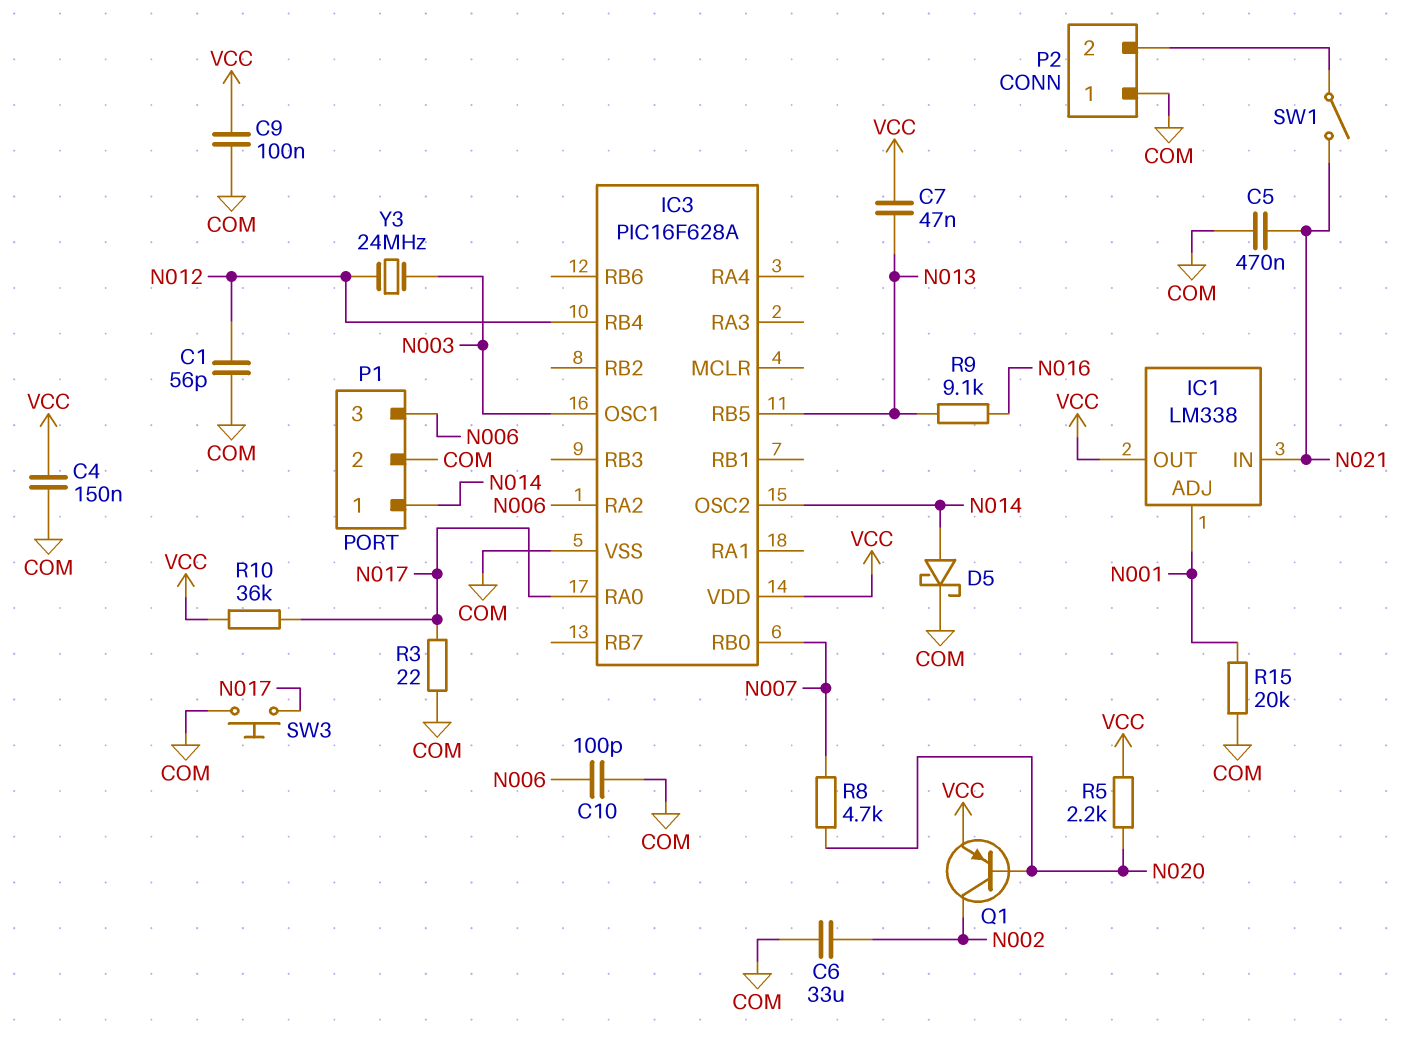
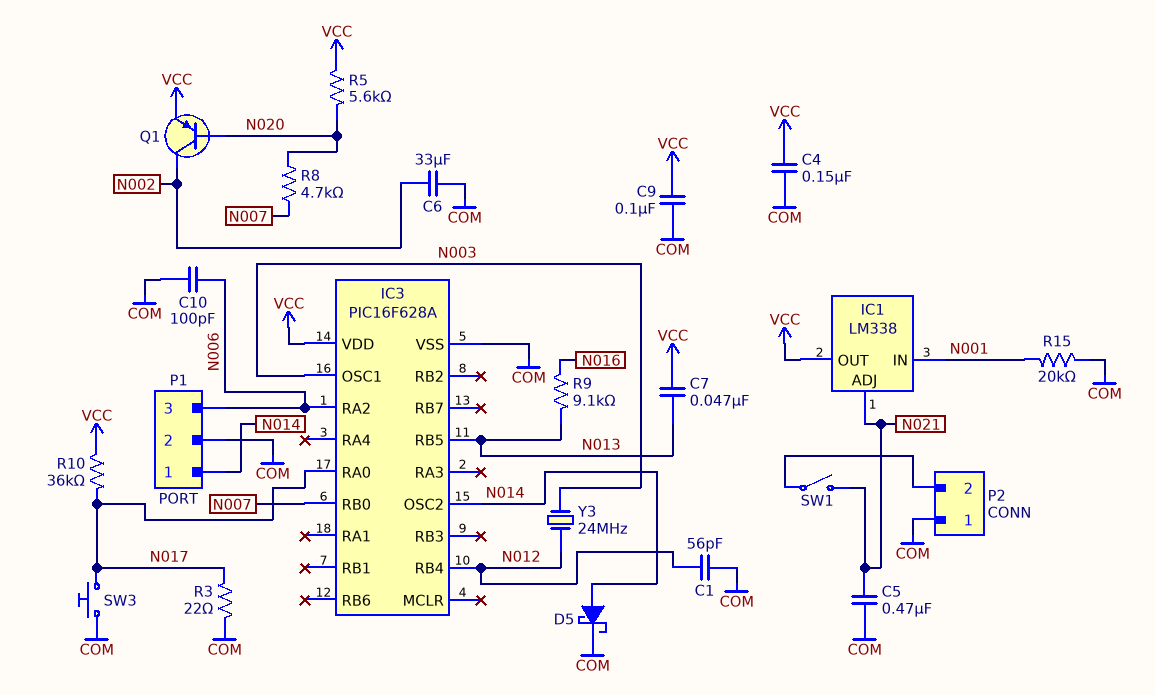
IC1 pin ADJ: N001 -> N021
IC1 pin IN: N021 -> N001
R5: 2.2k (N020, VCC) -> 5.6k (N020, VCC)

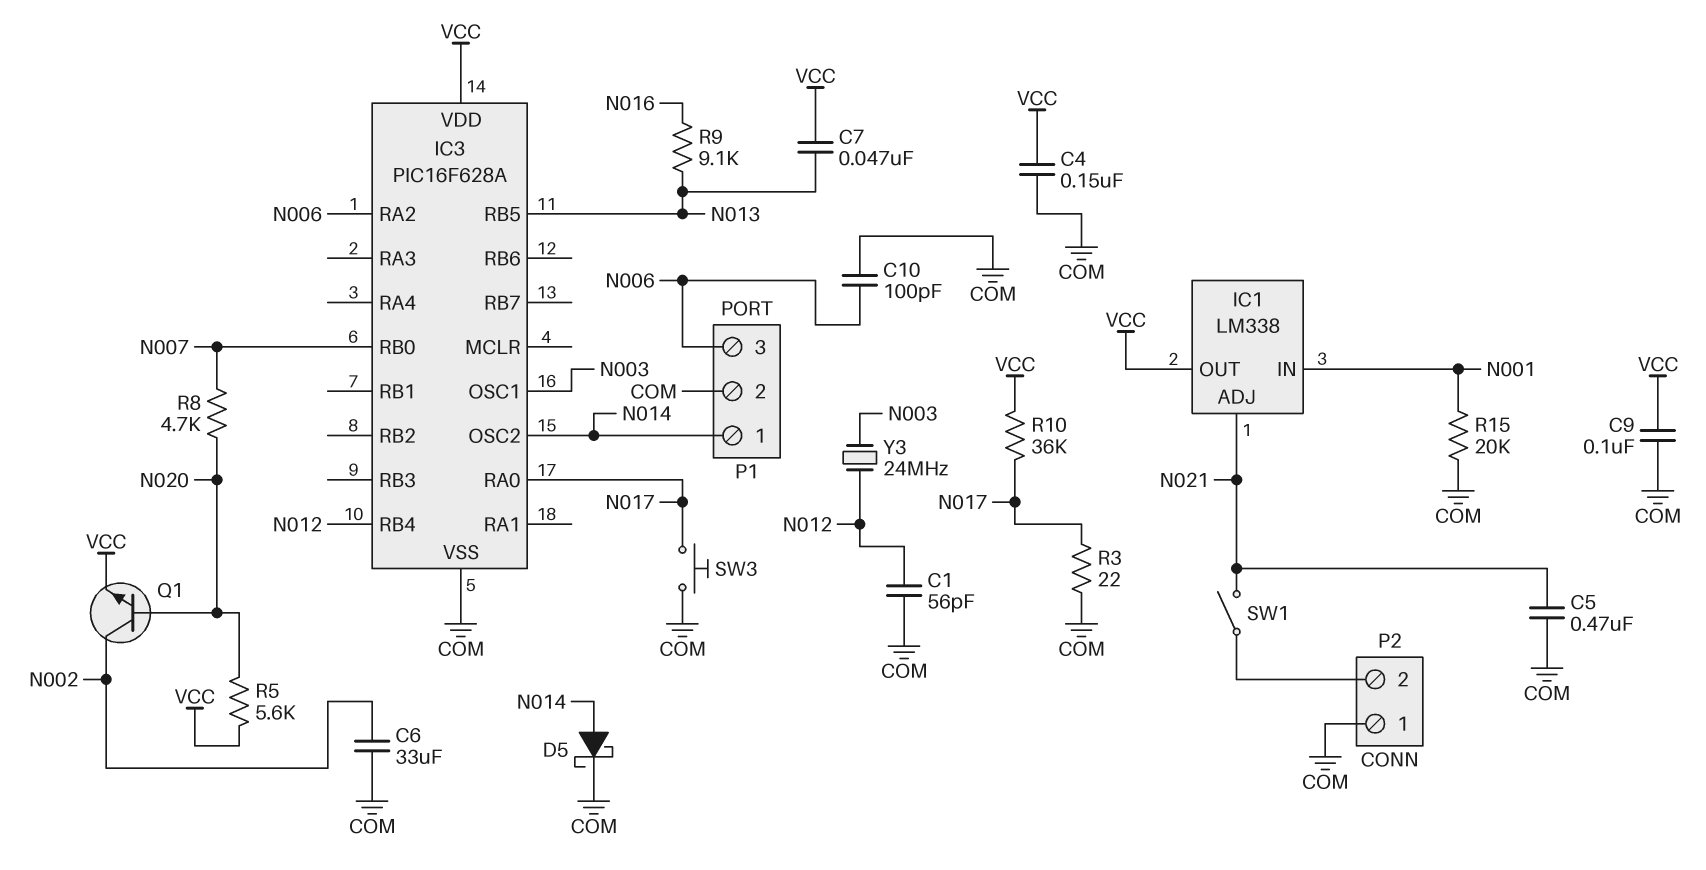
Q1: PNP (B N020, C N002, E VCC) -> NPN (B N020, C N002, E VCC)

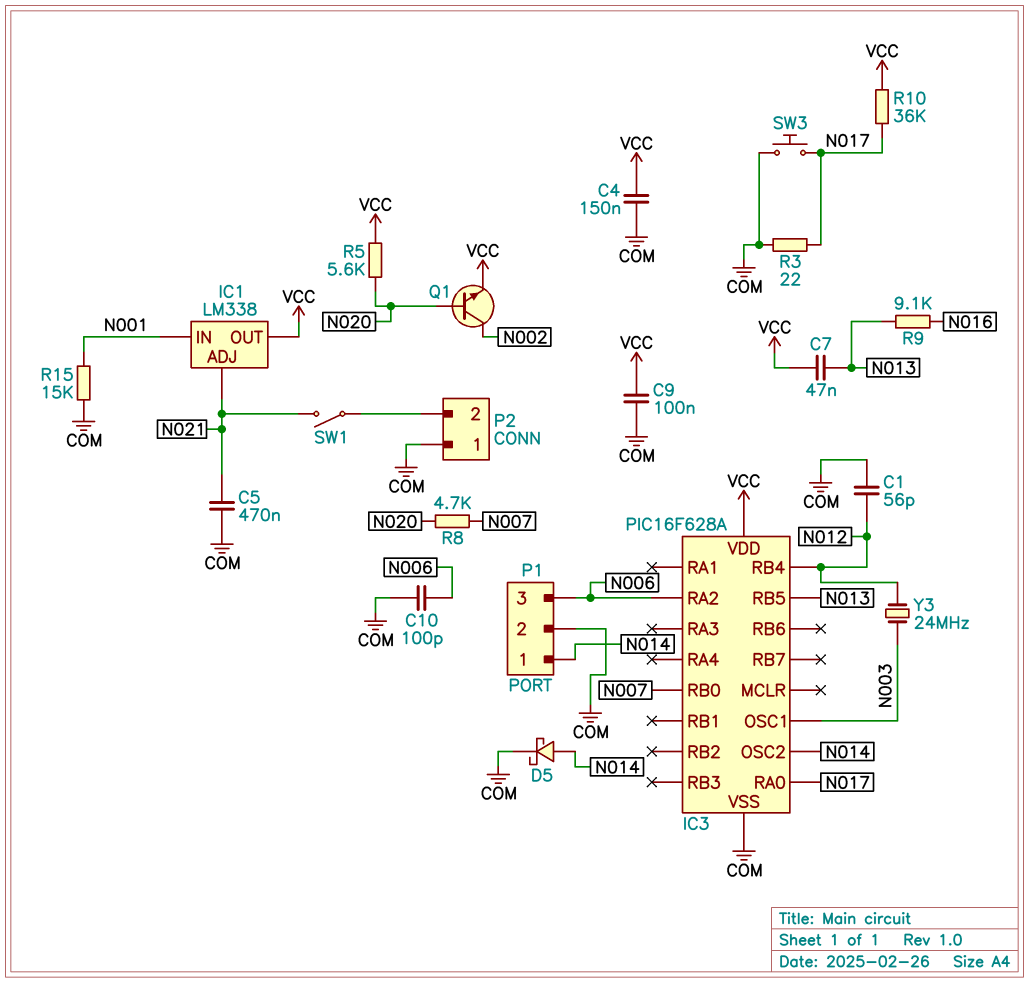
C6: 33uF (COM, N002) -> none
R15: 20k (COM, N001) -> 15k (COM, N001)

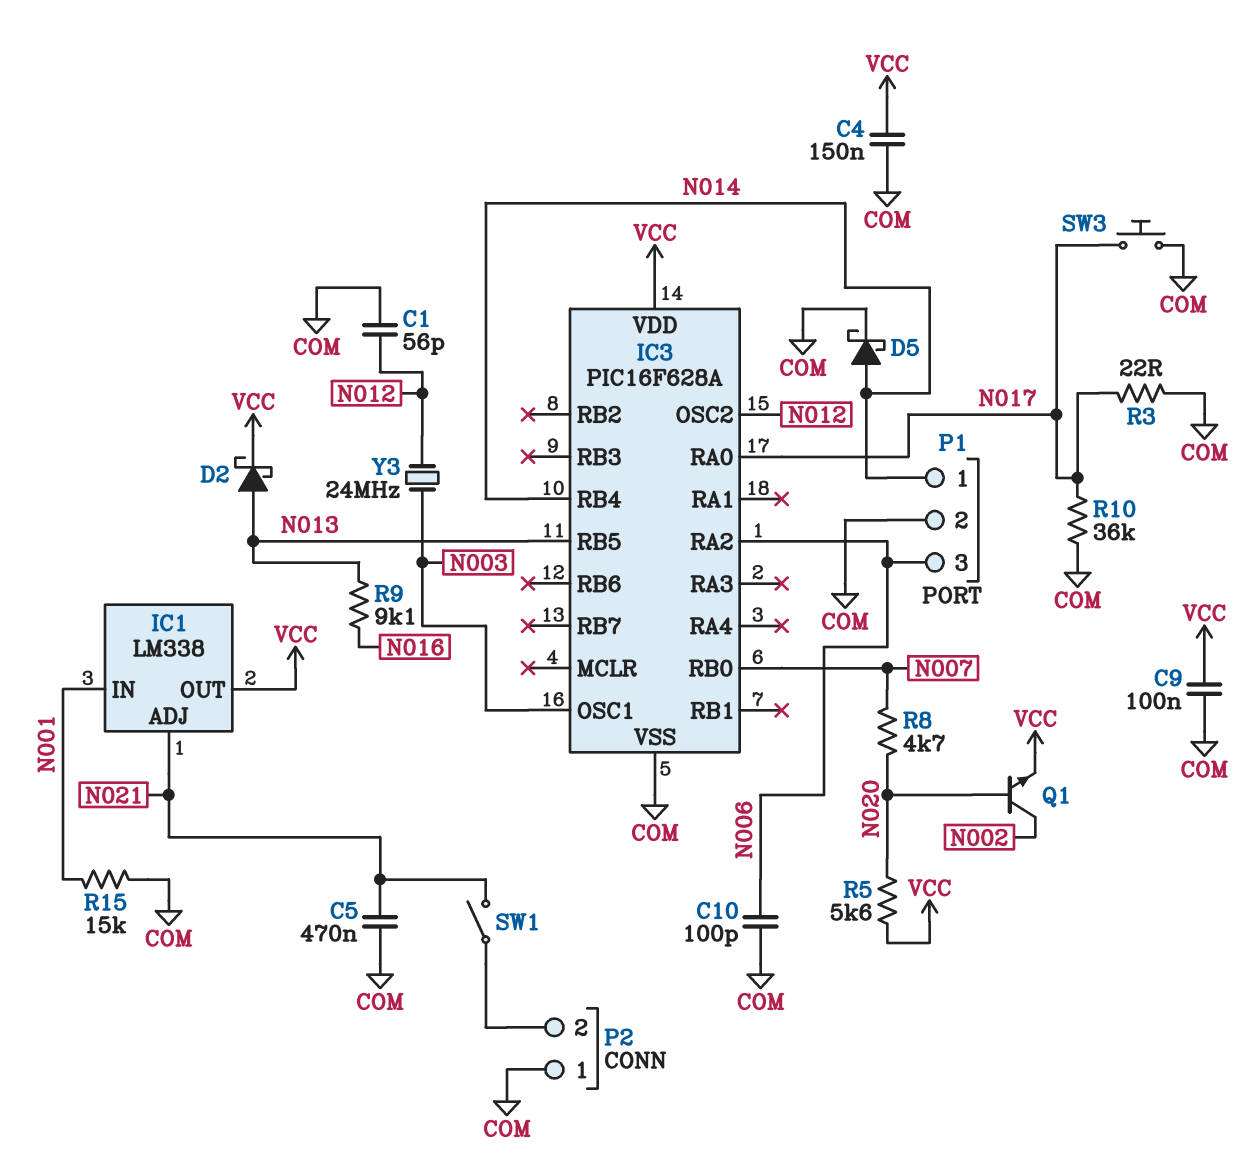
C7: 47nF (N013, VCC) -> none
D2: none -> schottky (A N013, K VCC)
IC3 pin OSC2: N014 -> N012
IC3 pin RB4: N012 -> N014
R10: 36k (N017, VCC) -> 36k (COM, N017)

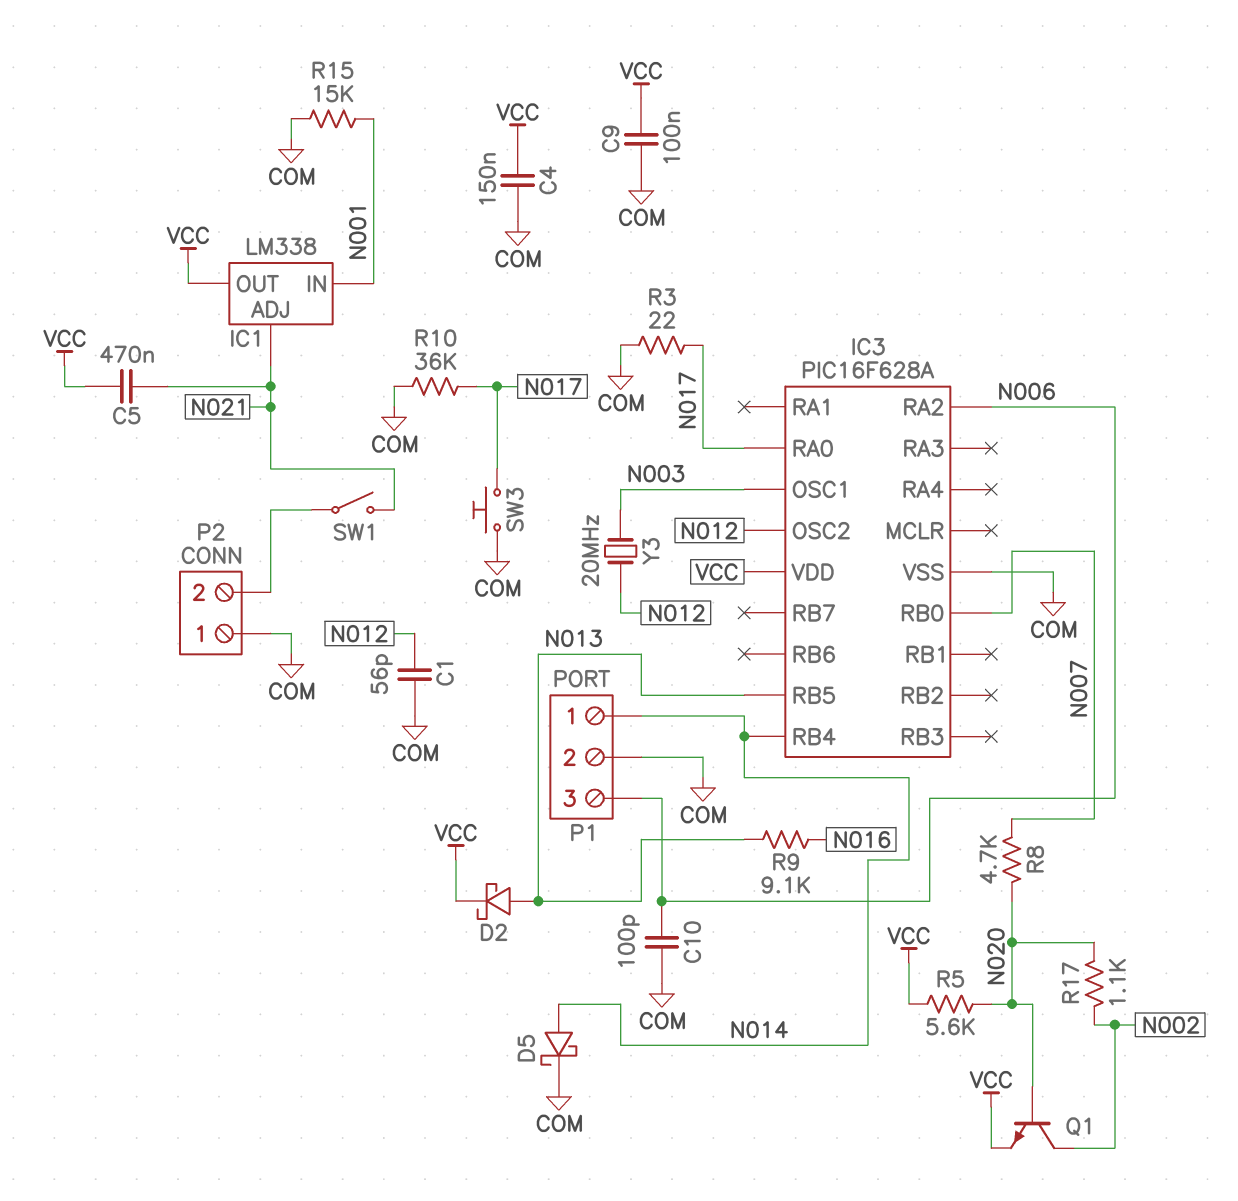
C5: 470nF (COM, N021) -> 470nF (N021, VCC)
R17: none -> 1.1k (N002, N020)
Y3: 24MHz (N003, N012) -> 20MHz (N003, N012)

